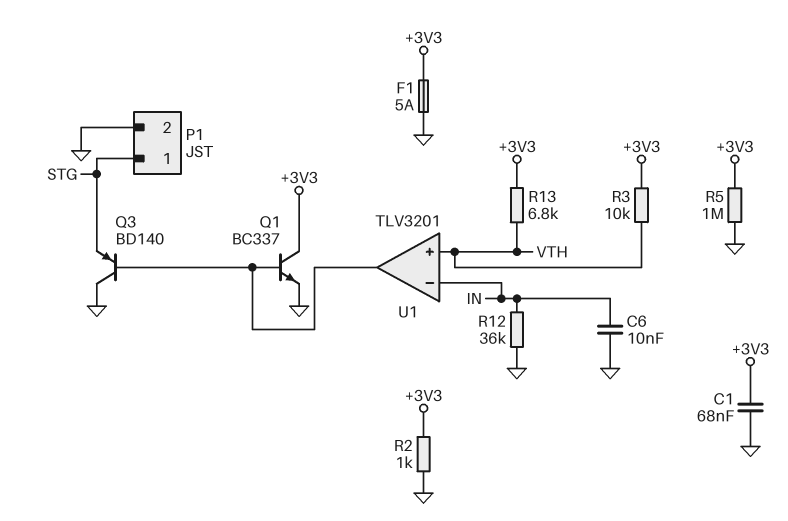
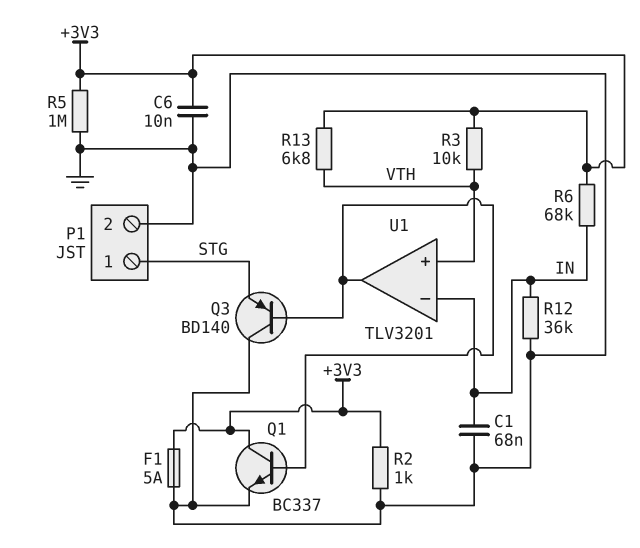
C1: 68nF (+3V3, GND) -> 68nF (GND, IN)
C6: 10nF (GND, IN) -> 10nF (+3V3, GND)
R6: none -> 68k (+3V3, IN)

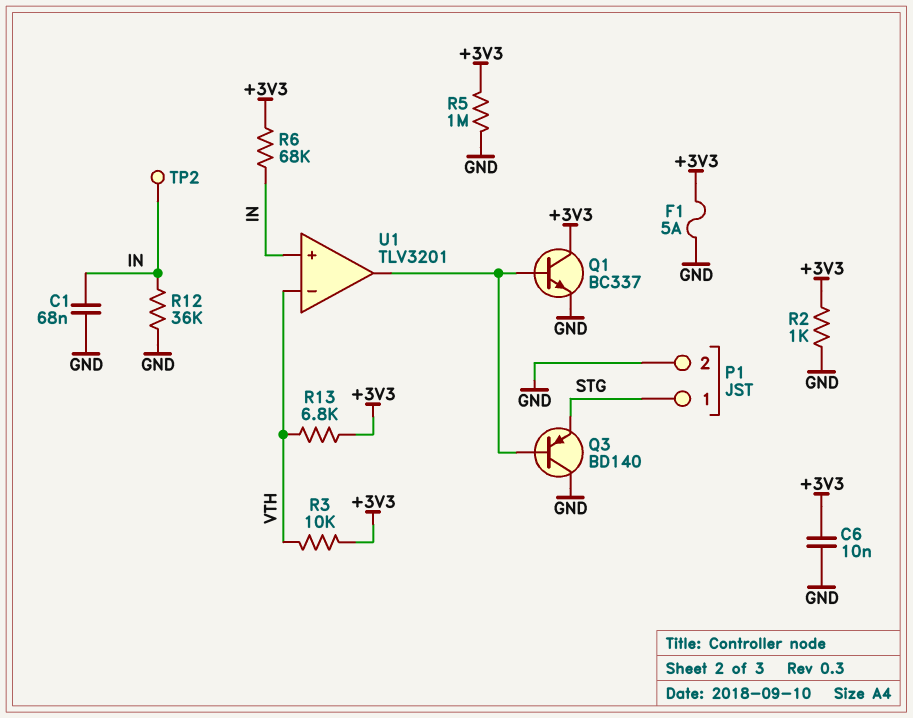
TP2: none -> test point (IN)
U1 pin in+: VTH -> IN
U1 pin in-: IN -> VTH

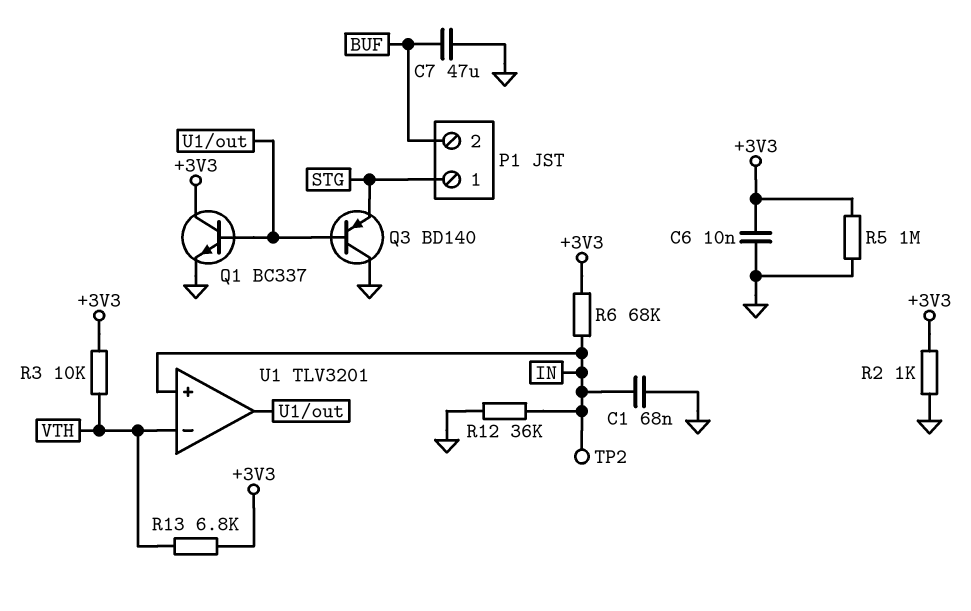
C7: none -> 47uF (BUF, GND)
F1: 5A (+3V3, GND) -> none
P1 pin 2: GND -> BUF

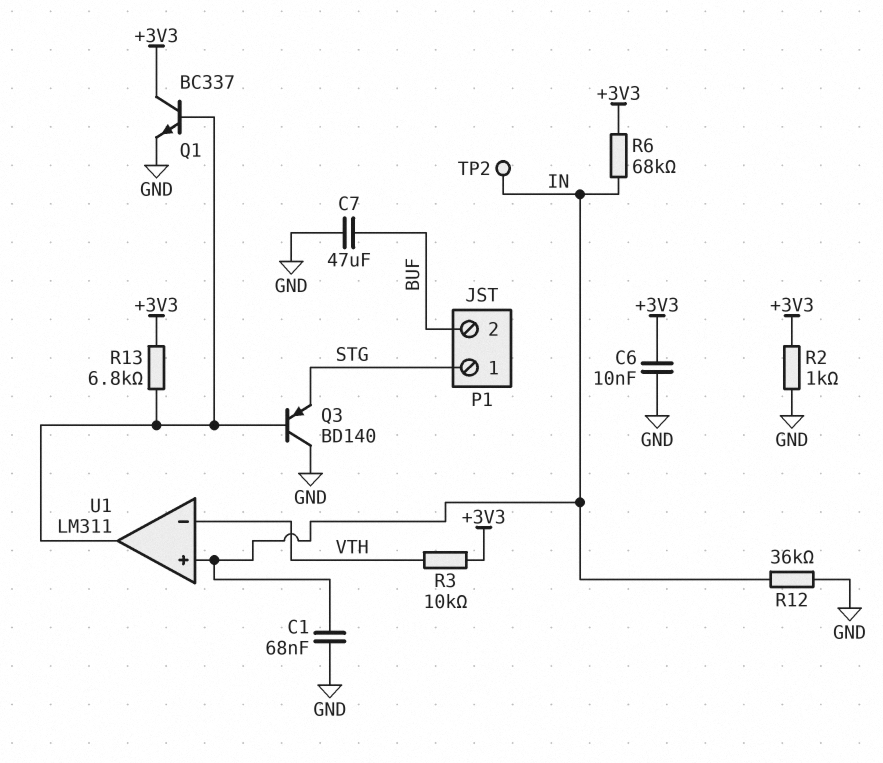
R5: 1M (+3V3, GND) -> none
R13: 6.8k (+3V3, VTH) -> 6.8k (+3V3, U1/out)
U1: TLV3201 -> LM311

